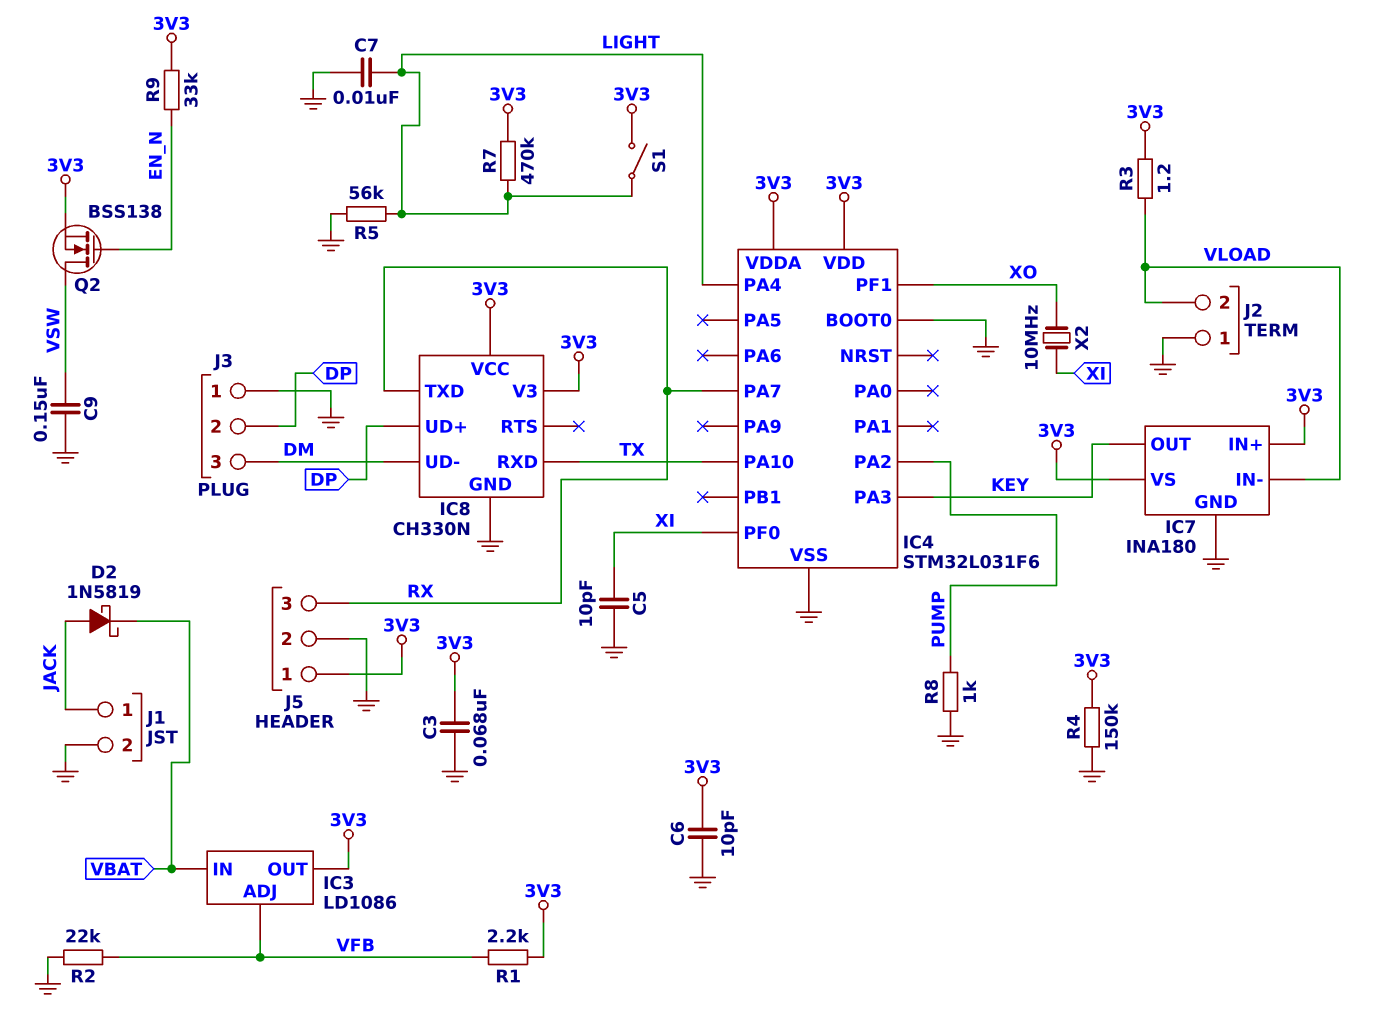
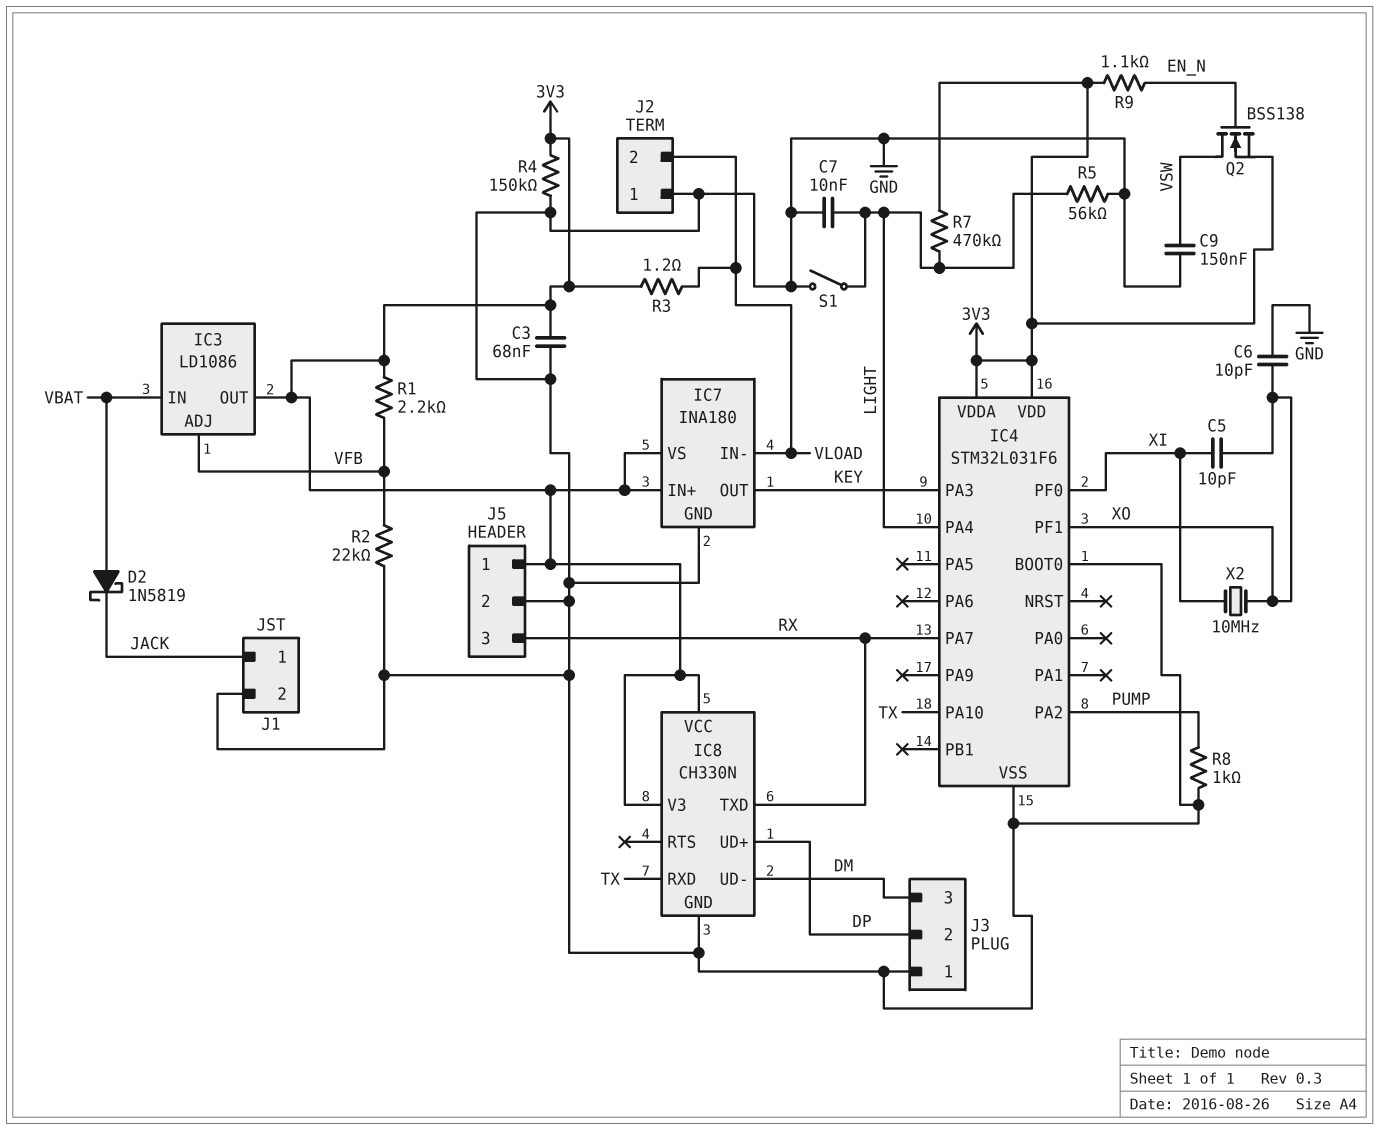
C5: 10pF (GND, XI) -> 10pF (XI, XO)
C6: 10pF (3V3, GND) -> 10pF (GND, XO)
D2: schottky 1N5819 (A JACK, K VBAT) -> schottky 1N5819 (A VBAT, K JACK)
R9: 33k (3V3, EN_N) -> 1.1k (3V3, EN_N)
S1: switch (3V3, LIGHT) -> switch (GND, LIGHT)

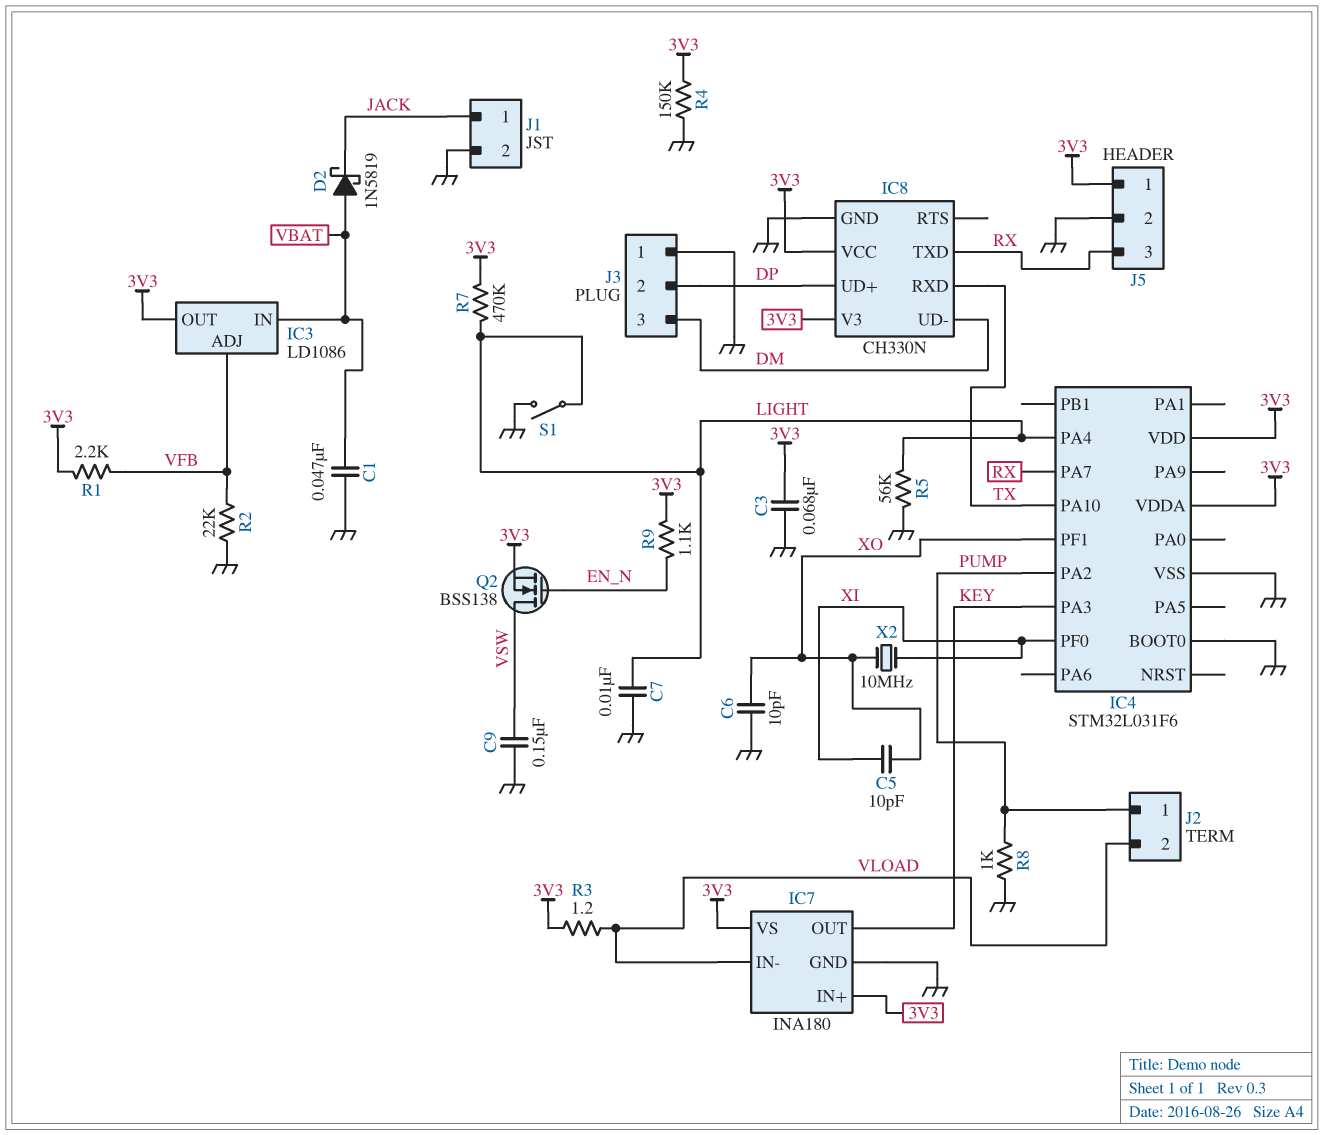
C1: none -> 47nF (GND, VBAT)
J2 pin 1: GND -> PUMP

